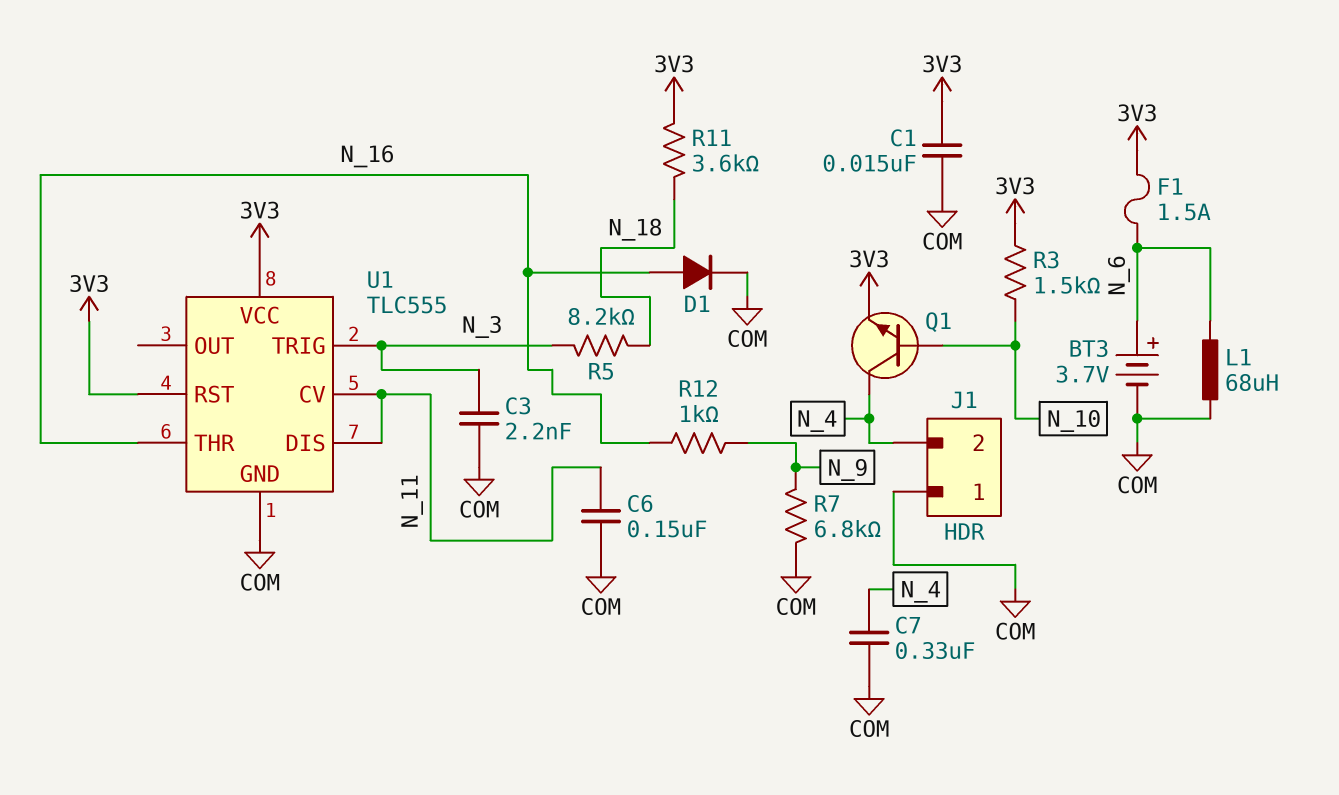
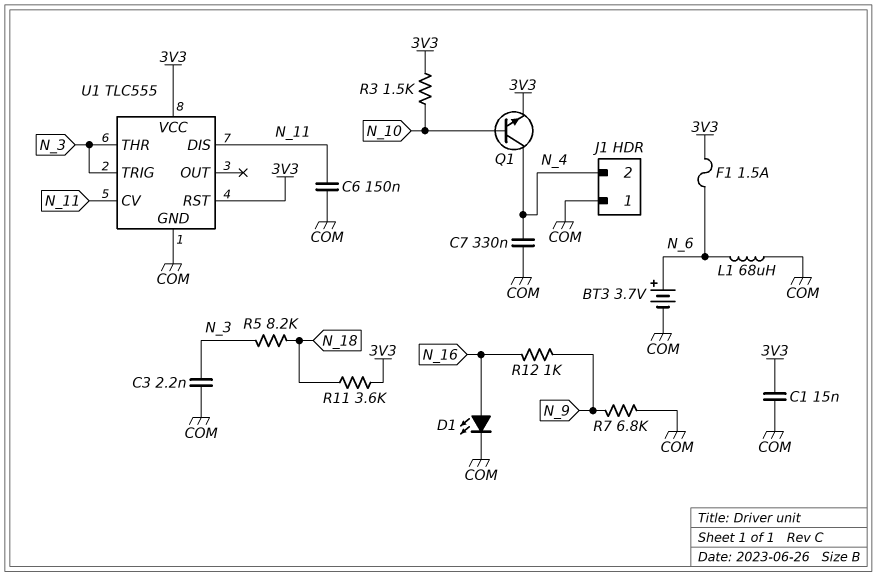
D1: diode (A N_16, K COM) -> LED (A N_16, K COM)
U1 pin THR: N_16 -> N_3

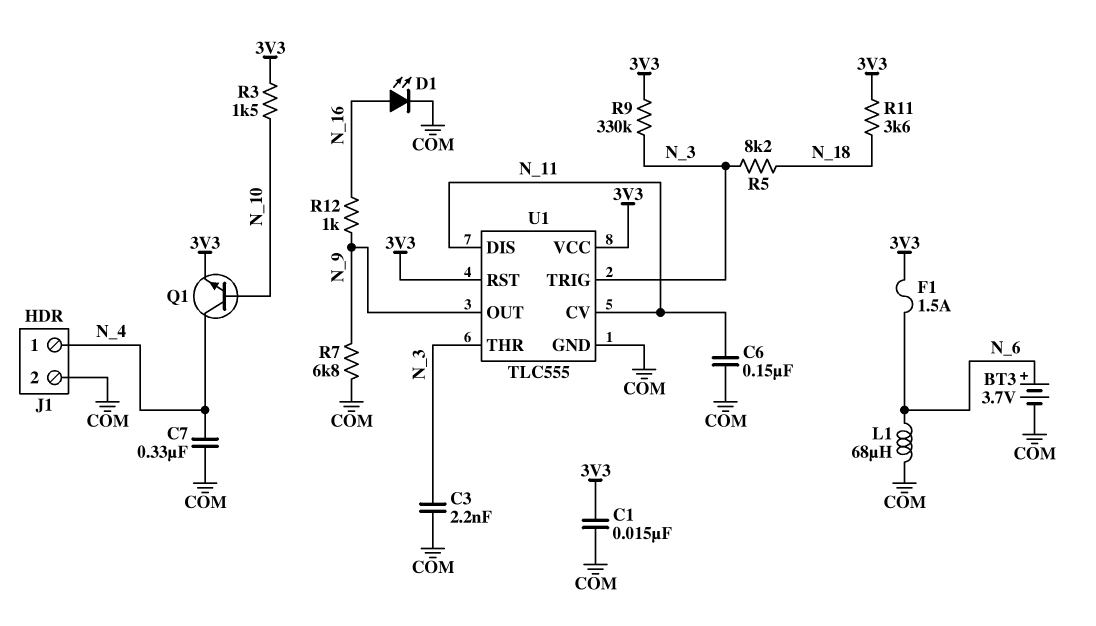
J1 pin 1: COM -> N_4
J1 pin 2: N_4 -> COM
R9: none -> 330k (3V3, N_3)
U1 pin OUT: none -> N_9

